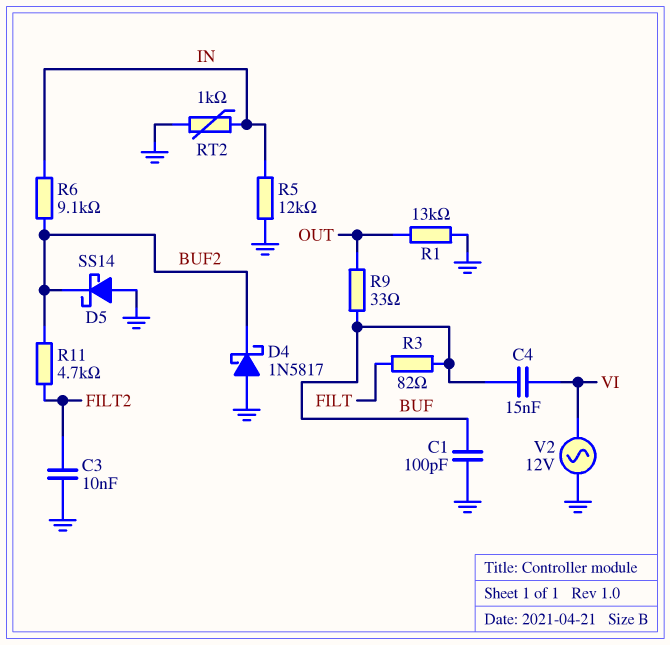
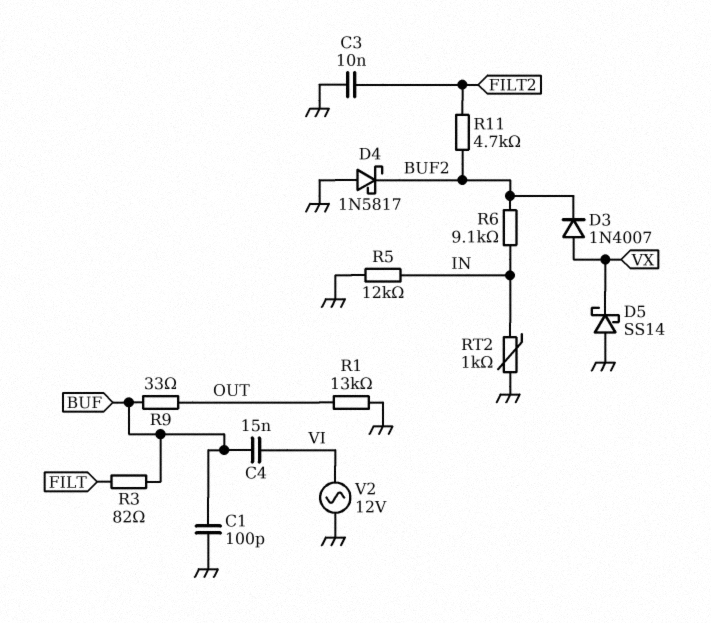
D3: none -> diode 1N4007 (A VX, K BUF2)
D5: schottky SS14 (A GND, K BUF2) -> schottky SS14 (A GND, K VX)

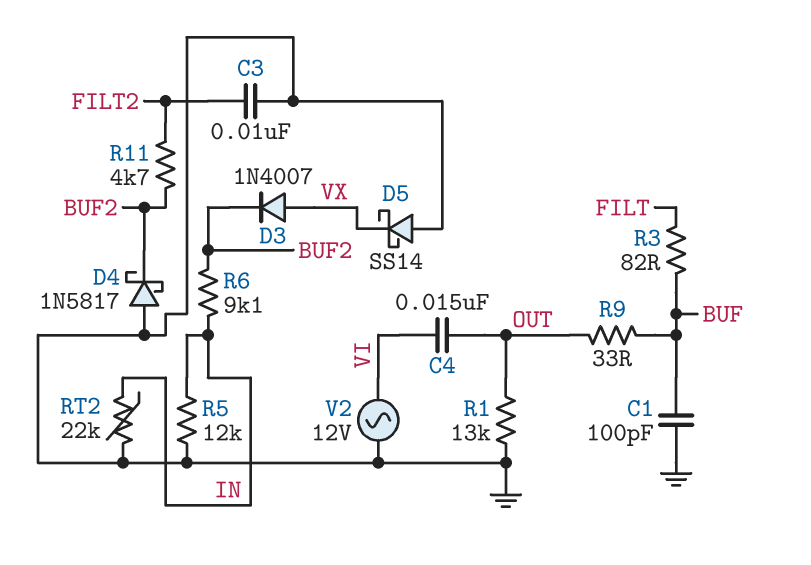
C4: 15nF (BUF, VI) -> 15nF (OUT, VI)
RT2: 1k (GND, IN) -> 22k (GND, IN)

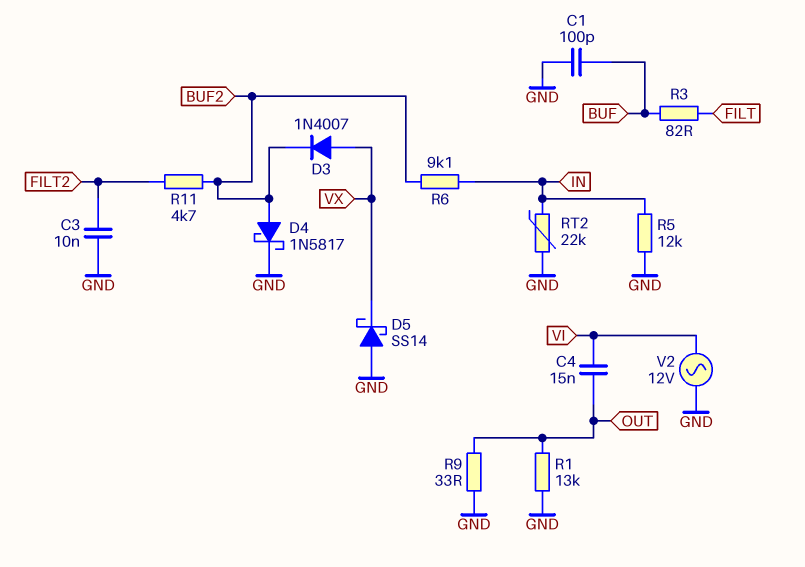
D4: schottky 1N5817 (A GND, K BUF2) -> schottky 1N5817 (A BUF2, K GND)
R9: 33 (BUF, OUT) -> 33 (GND, OUT)

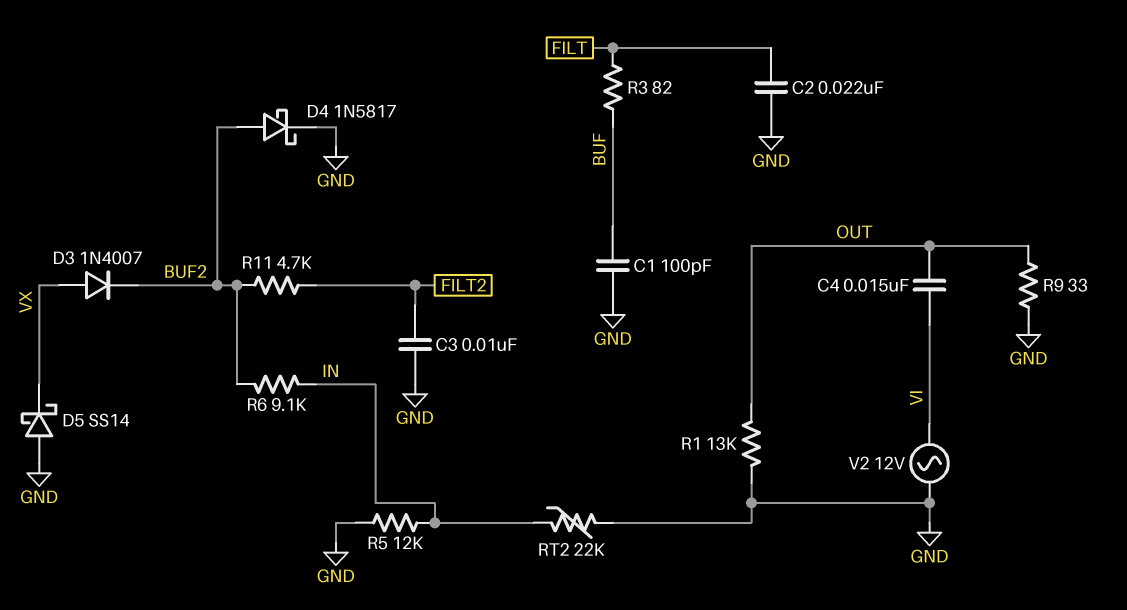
C2: none -> 22nF (FILT, GND)

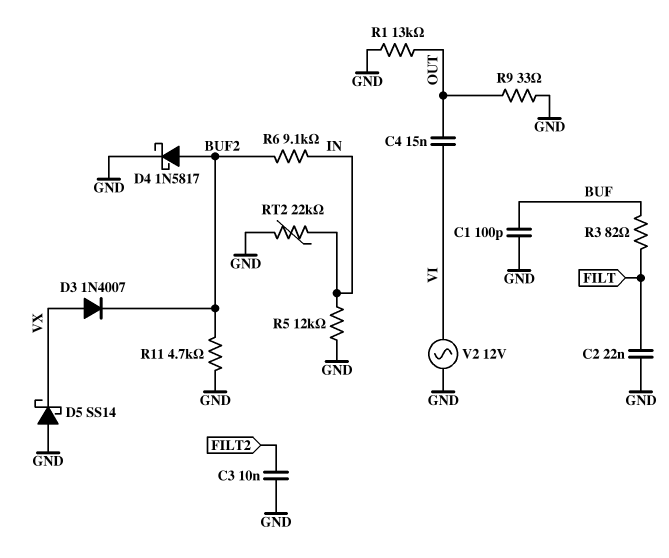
R11: 4.7k (BUF2, FILT2) -> 4.7k (BUF2, GND)

